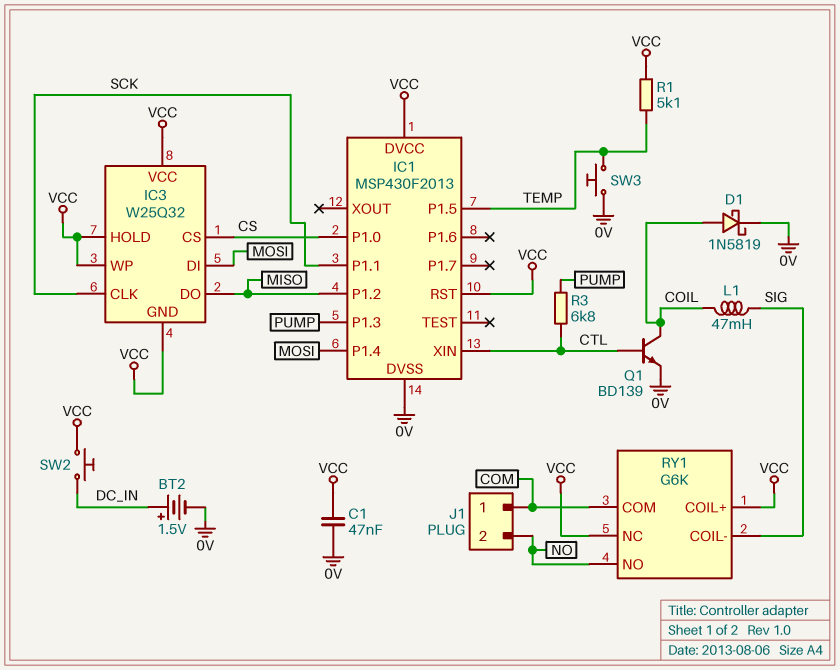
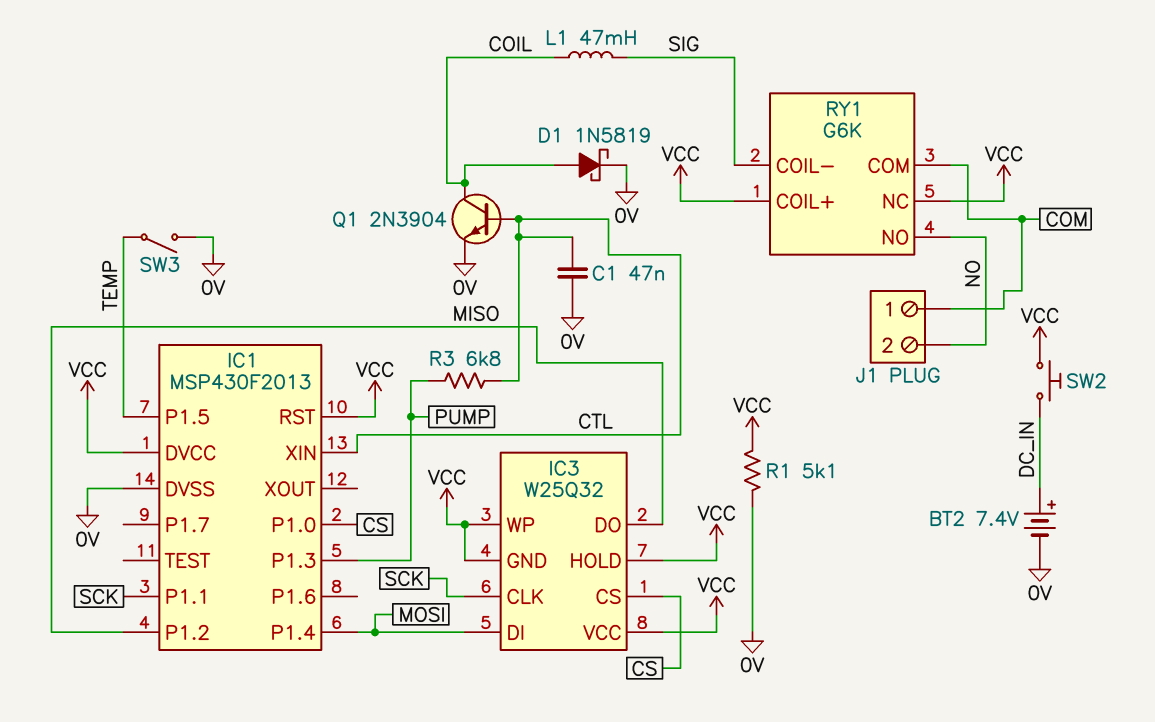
BT2: 1.5V (plus DC_IN, minus 0V) -> 7.4V (plus DC_IN, minus 0V)
C1: 47nF (0V, VCC) -> 47nF (0V, CTL)
Q1: NPN BD139 (B CTL, C COIL, E 0V) -> NPN 2N3904 (B CTL, C COIL, E 0V)
R1: 5.1k (TEMP, VCC) -> 5.1k (0V, VCC)
SW3: button (0V, TEMP) -> switch (0V, TEMP)

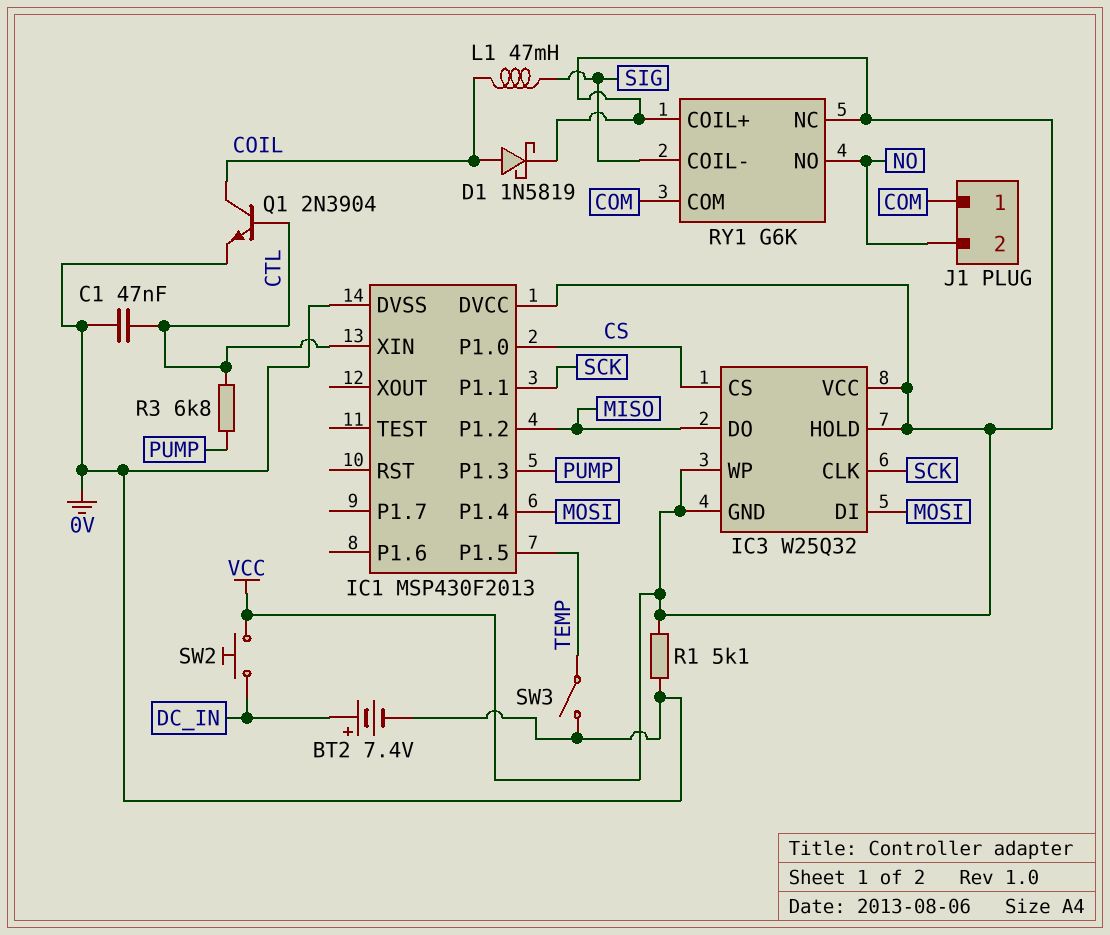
D1: schottky 1N5819 (A COIL, K 0V) -> schottky 1N5819 (A COIL, K VCC)
IC1 pin RST: VCC -> none

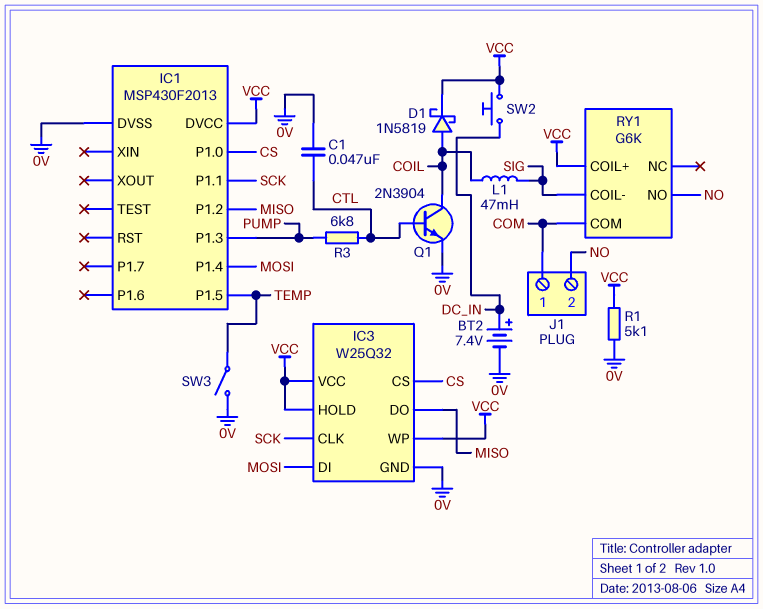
IC1 pin XIN: CTL -> none
IC3 pin GND: VCC -> 0V
RY1 pin NC: VCC -> none

